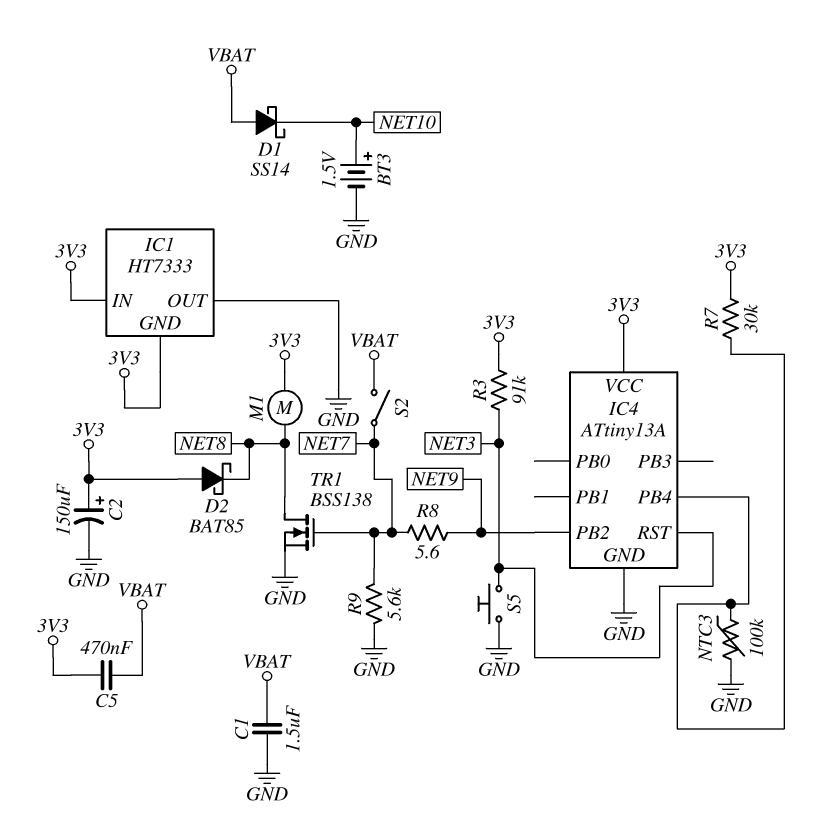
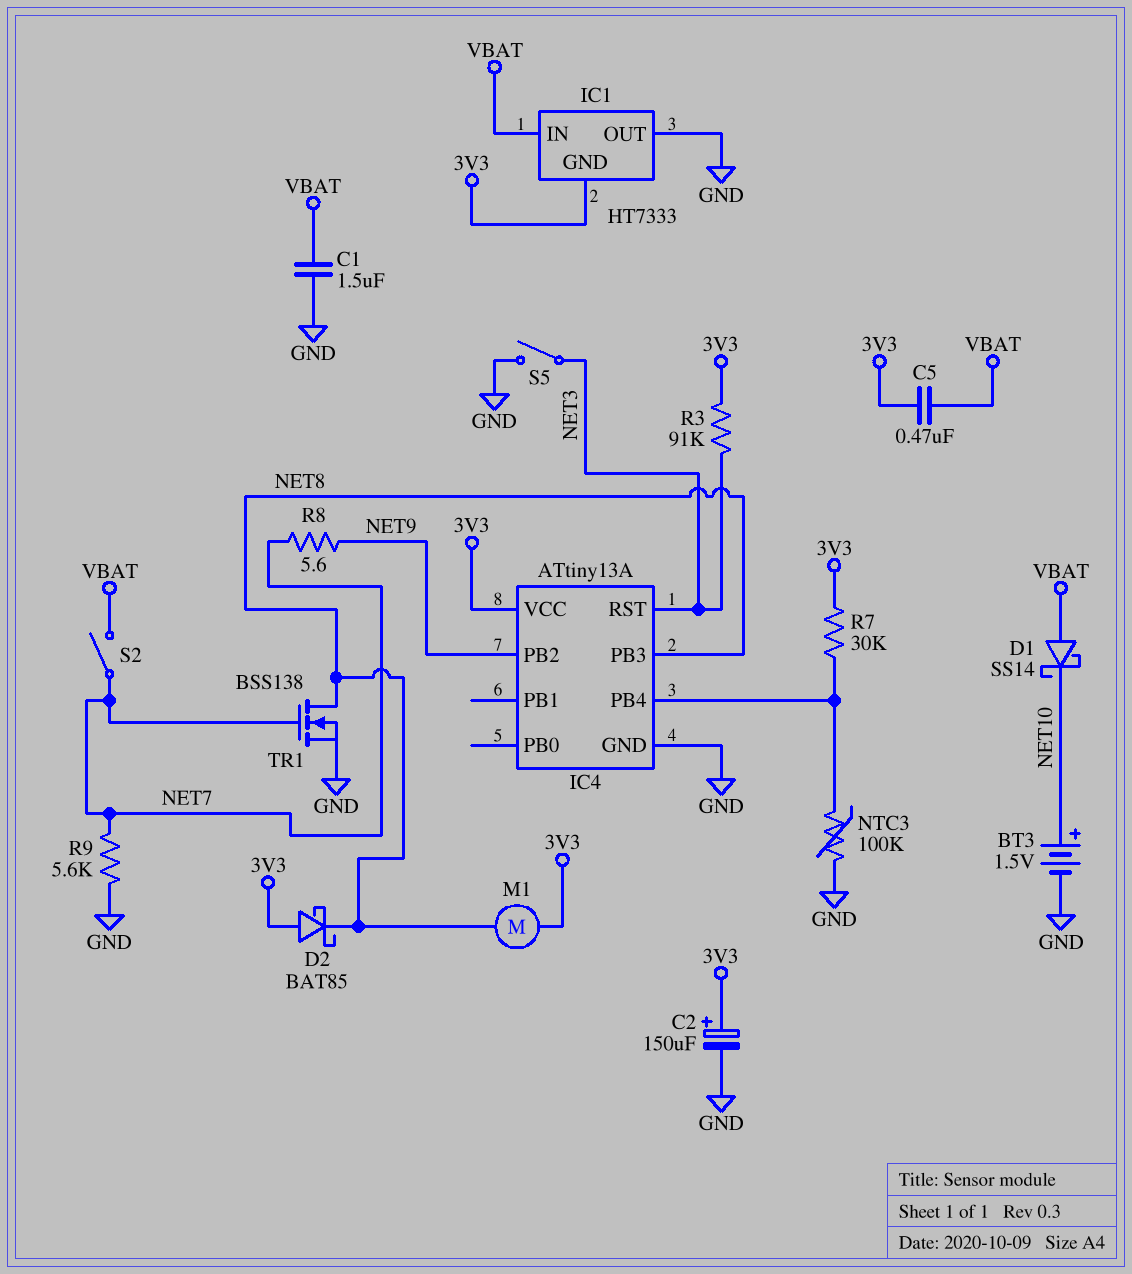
IC1 pin IN: 3V3 -> VBAT
IC4 pin PB3: none -> NET8
S5: button (GND, NET3) -> switch (GND, NET3)

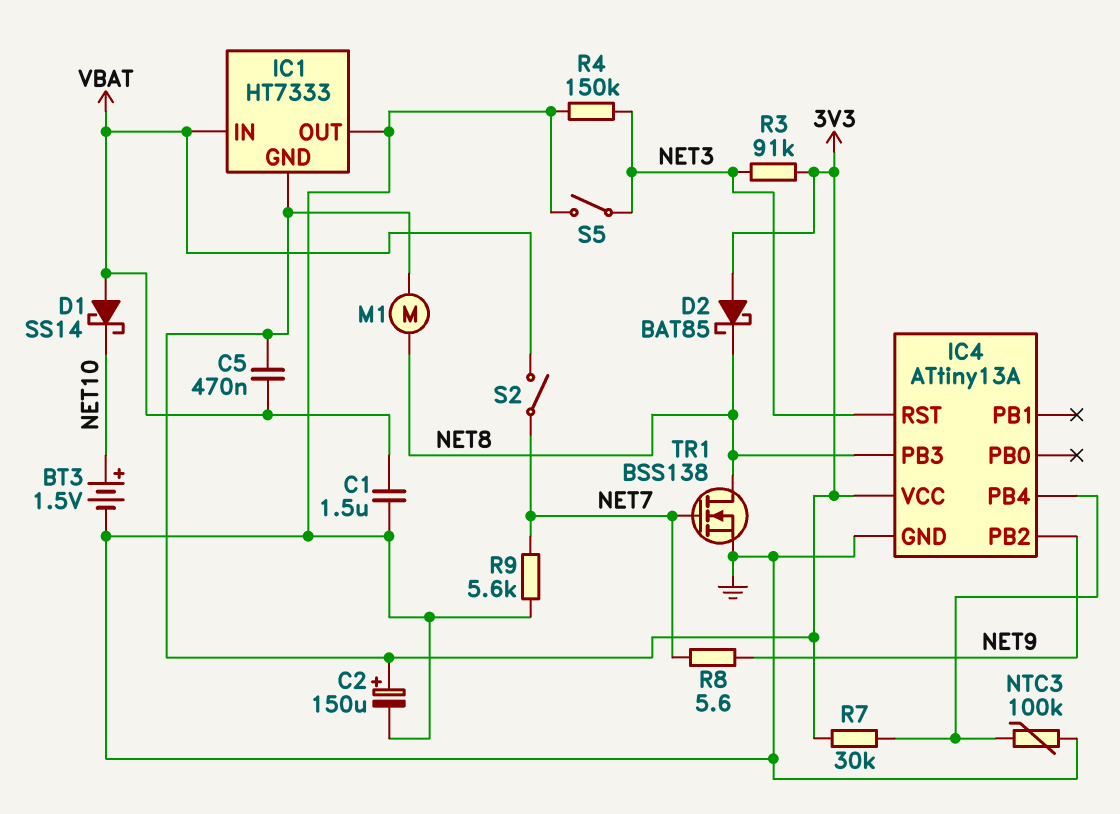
R4: none -> 150k (GND, NET3)

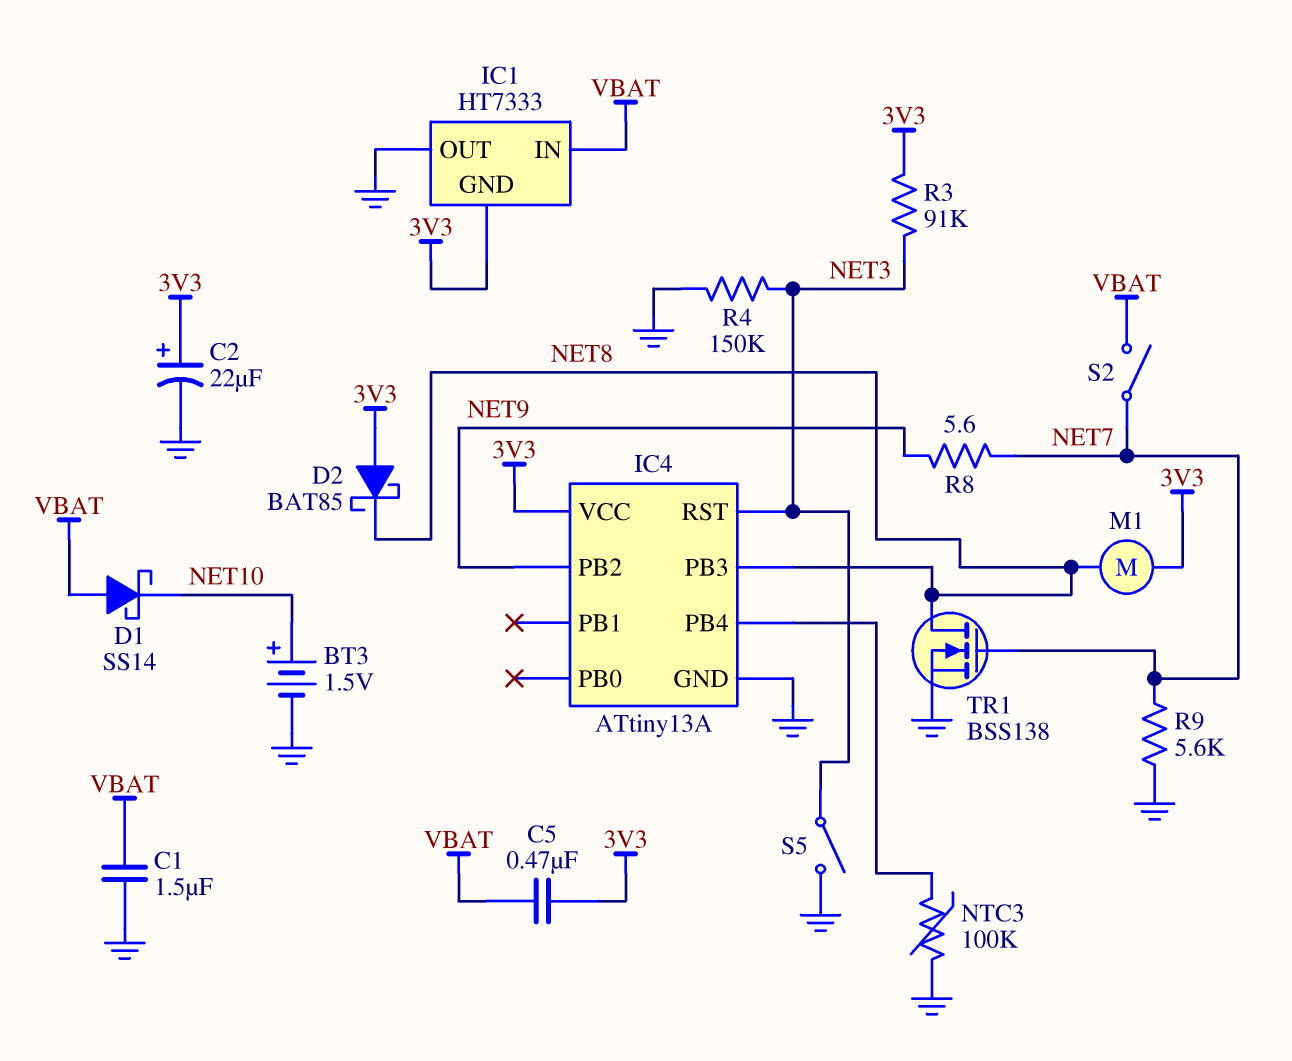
C2: 150uF (plus 3V3, minus GND) -> 22uF (plus 3V3, minus GND)
R7: 30k (3V3, IC4/PB4) -> none

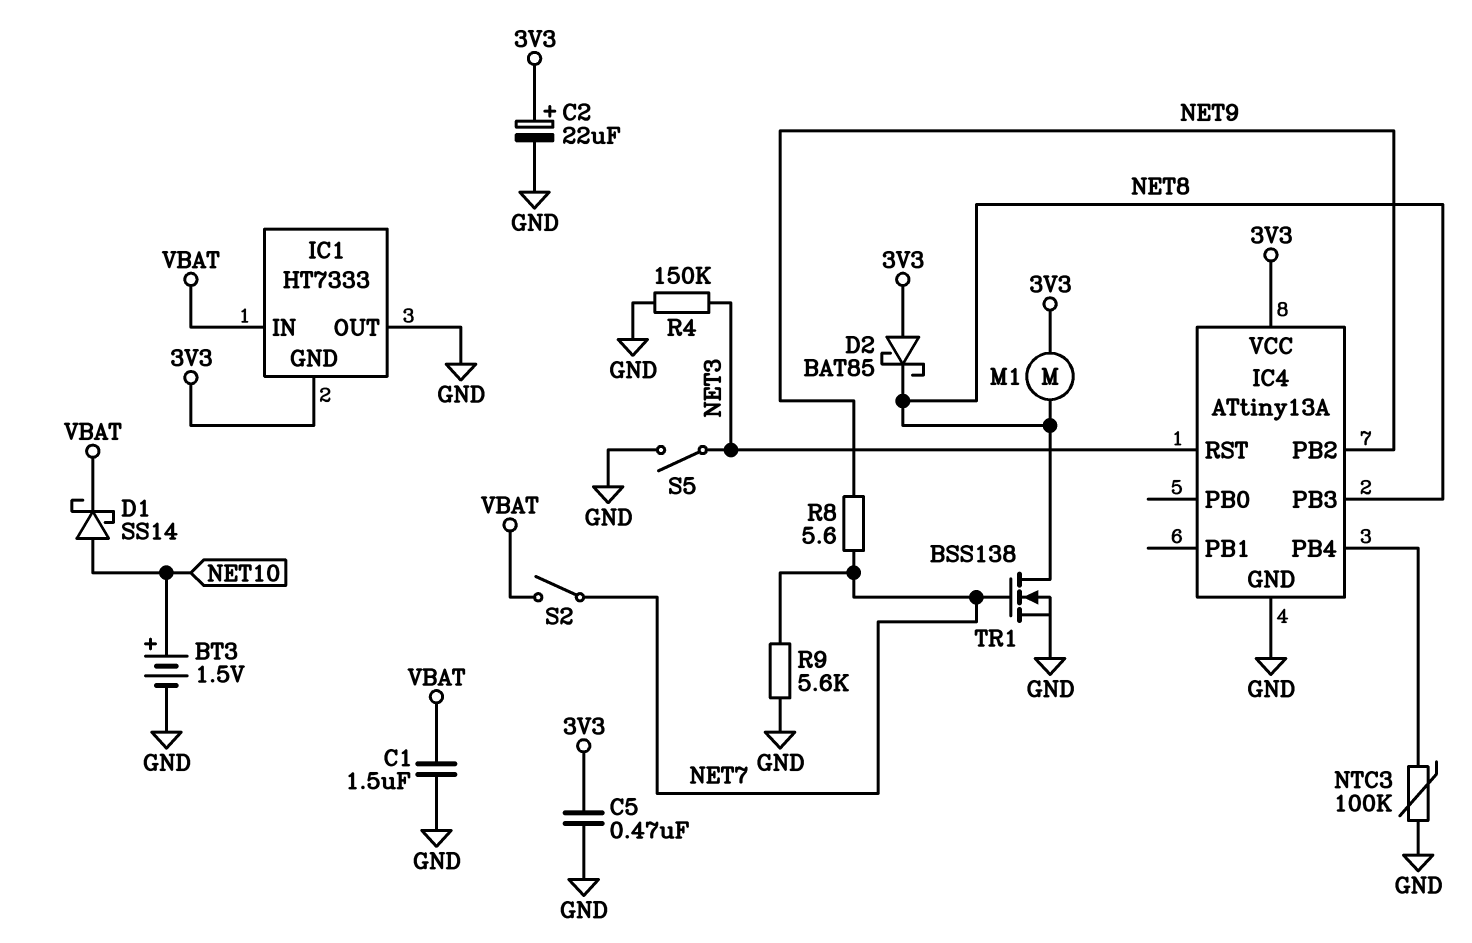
C5: 470nF (3V3, VBAT) -> 470nF (3V3, GND)
D1: schottky SS14 (A VBAT, K NET10) -> schottky SS14 (A NET10, K VBAT)
R3: 91k (3V3, NET3) -> none

